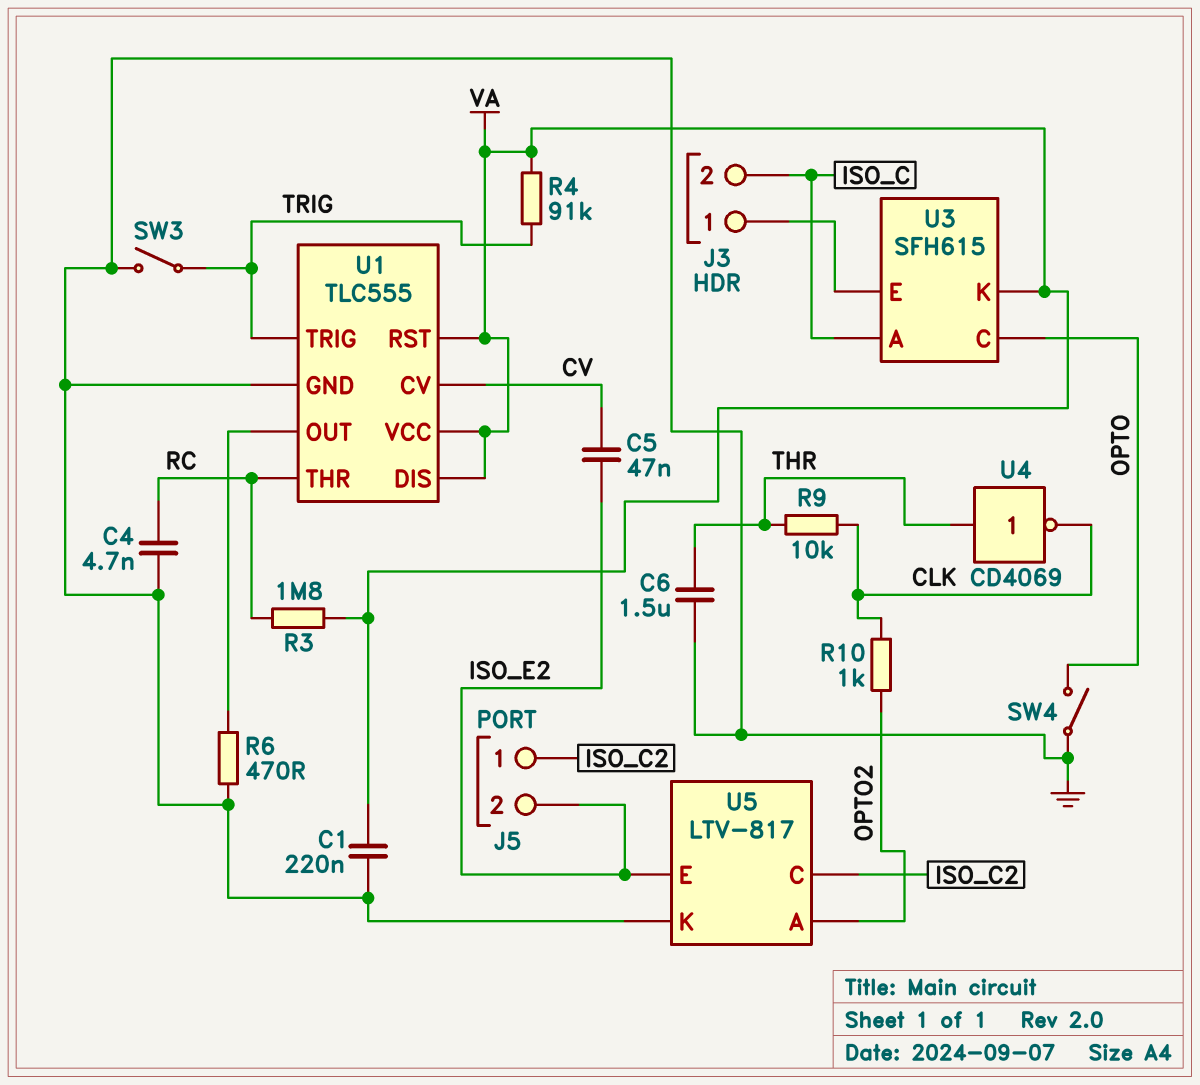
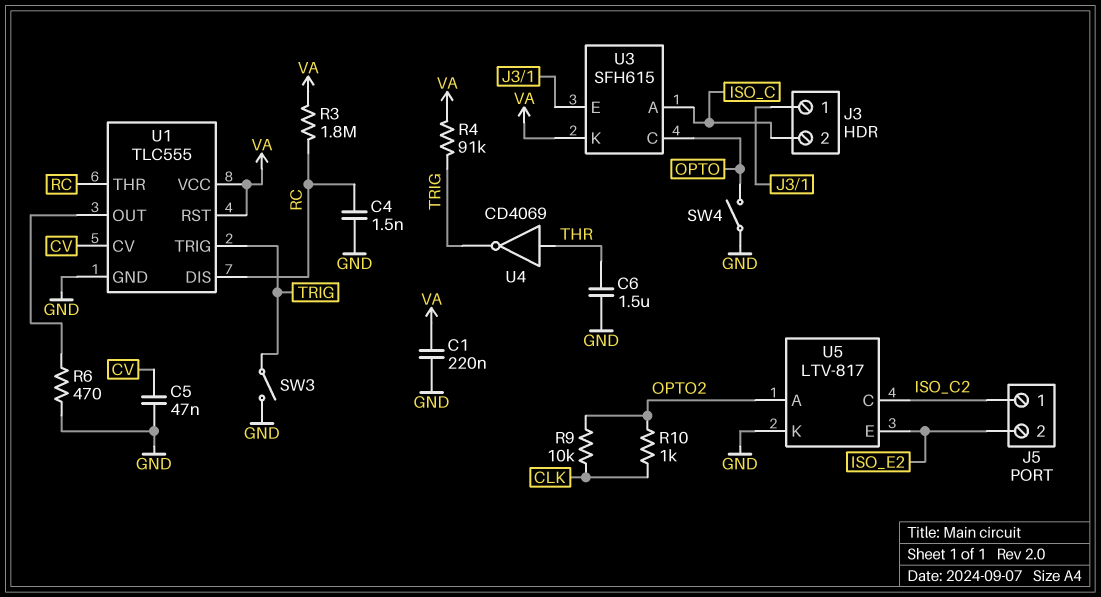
C4: 4.7nF (GND, RC) -> 1.5nF (GND, RC)
C5: 47nF (CV, ISO_E2) -> 47nF (CV, GND)
R9: 10k (CLK, THR) -> 10k (CLK, OPTO2)
U1 pin DIS: VA -> RC
U4: NOT CD4069 (in THR, out CLK) -> NOT CD4069 (in THR, out TRIG)

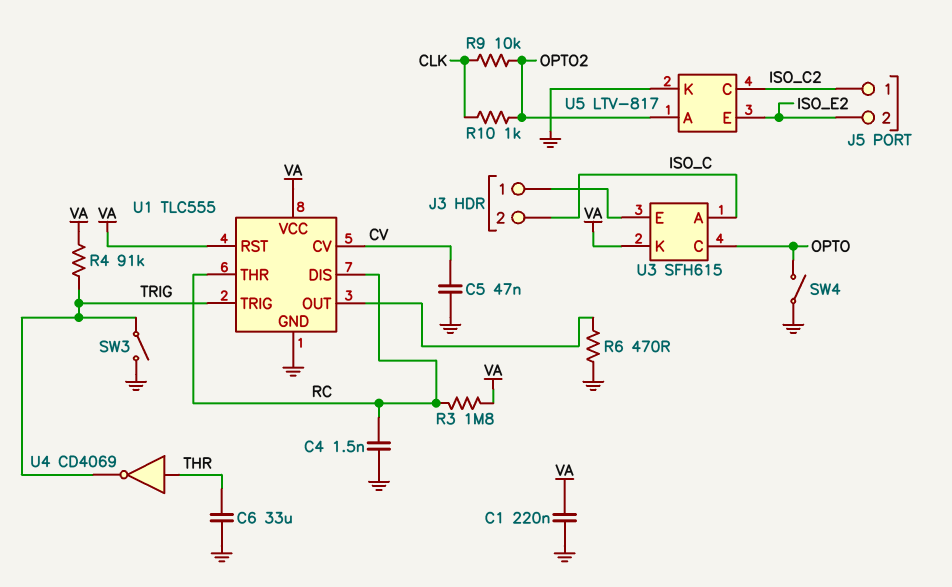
C6: 1.5uF (GND, THR) -> 33uF (GND, THR)

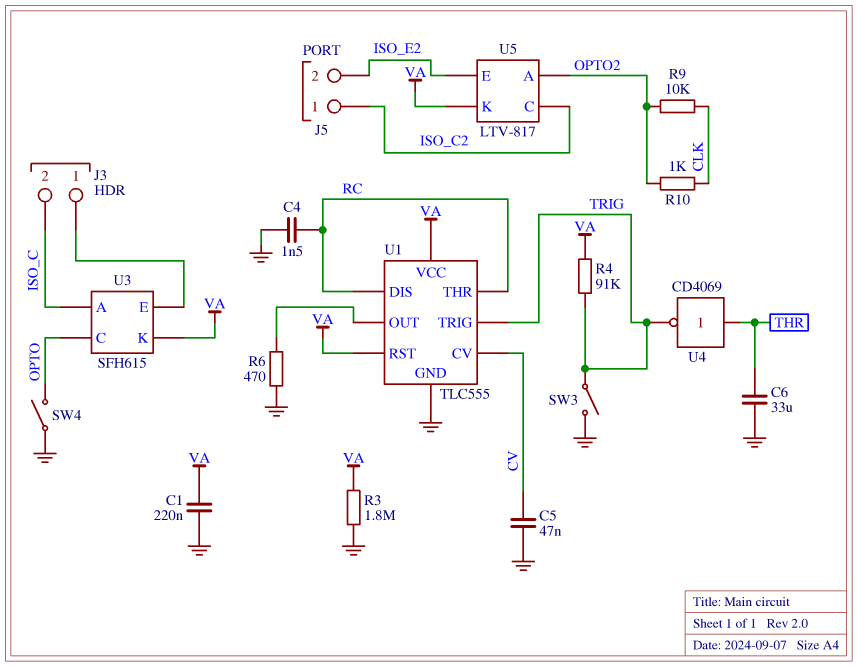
R3: 1.8M (RC, VA) -> 1.8M (GND, VA)
U5 pin K: GND -> VA

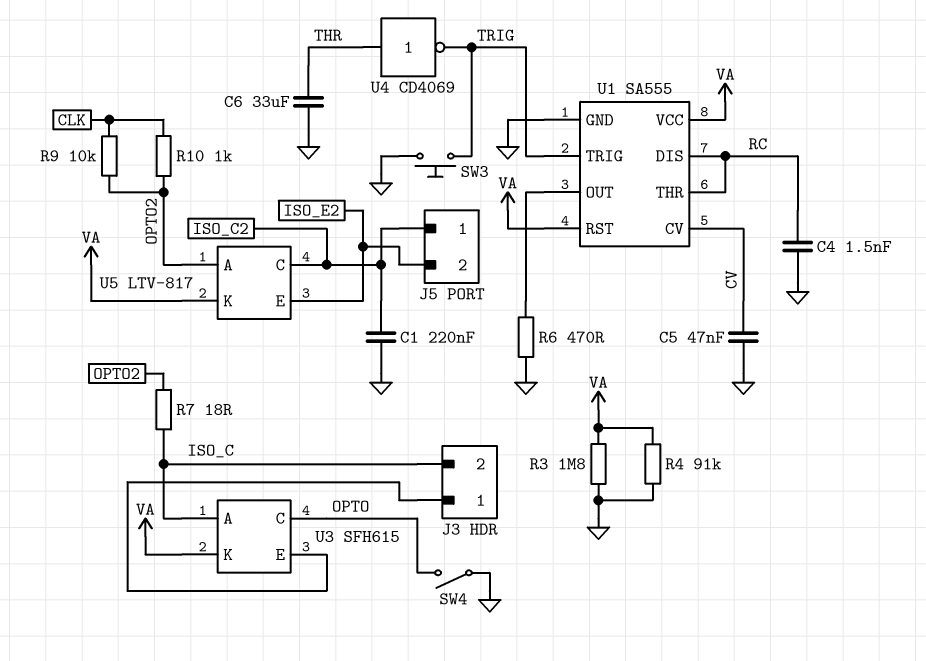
C1: 220nF (GND, VA) -> 220nF (GND, ISO_C2)
R4: 91k (TRIG, VA) -> 91k (GND, VA)
R7: none -> 18 (ISO_C, OPTO2)
SW3: switch (GND, TRIG) -> button (GND, TRIG)
U1: TLC555 -> SA555

